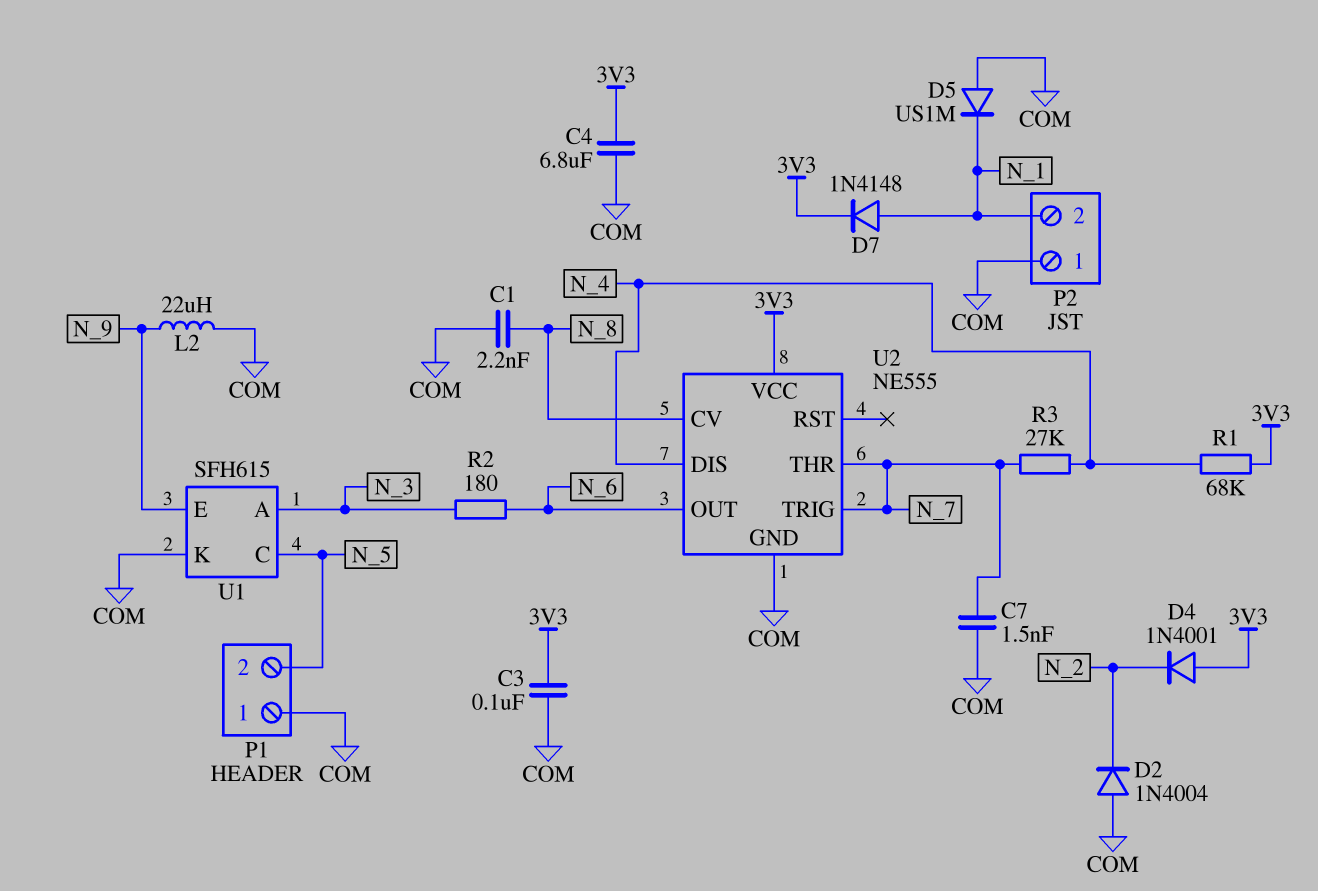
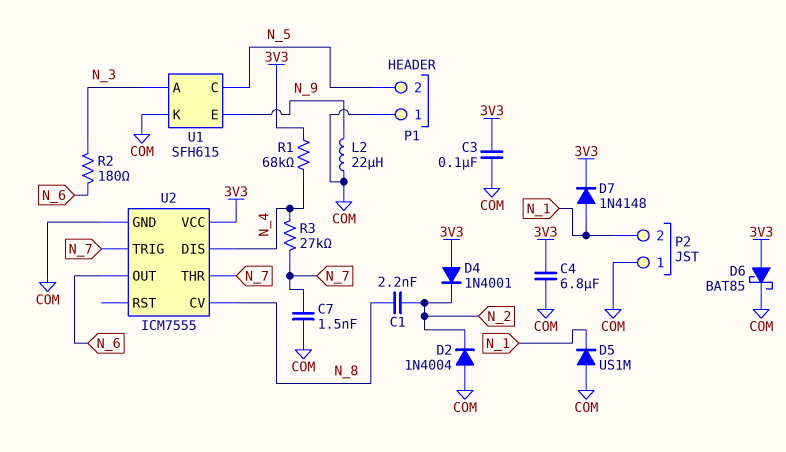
C1: 2.2nF (COM, N_8) -> 2.2nF (N_2, N_8)
D6: none -> schottky BAT85 (A 3V3, K COM)
U2: NE555 -> ICM7555

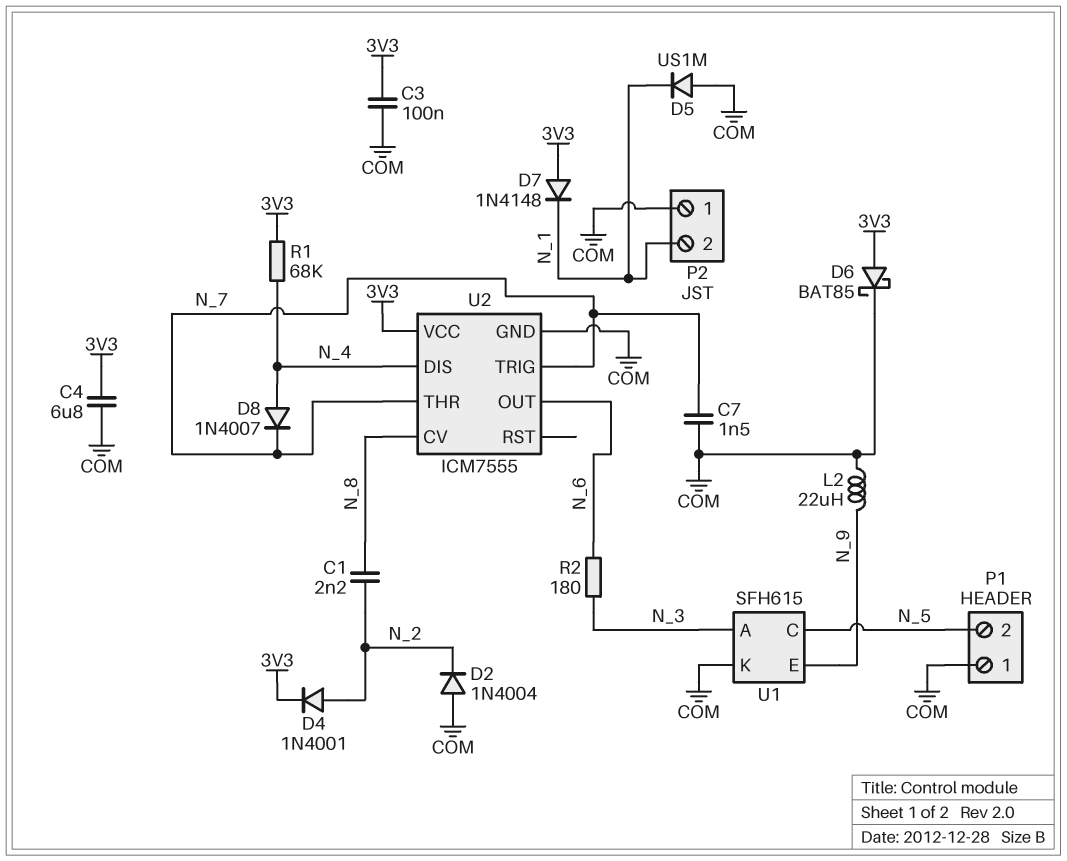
D4: diode 1N4001 (A 3V3, K N_2) -> diode 1N4001 (A N_2, K 3V3)
D7: diode 1N4148 (A N_1, K 3V3) -> diode 1N4148 (A 3V3, K N_1)
D8: none -> diode 1N4007 (A N_4, K N_7)
R3: 27k (N_4, N_7) -> none

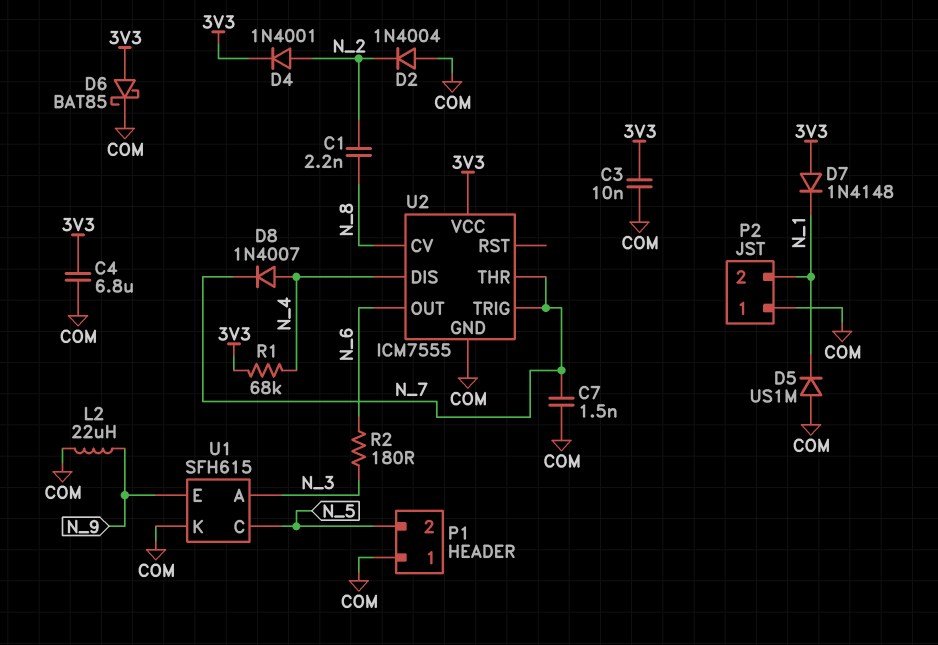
C3: 100nF (3V3, COM) -> 10nF (3V3, COM)

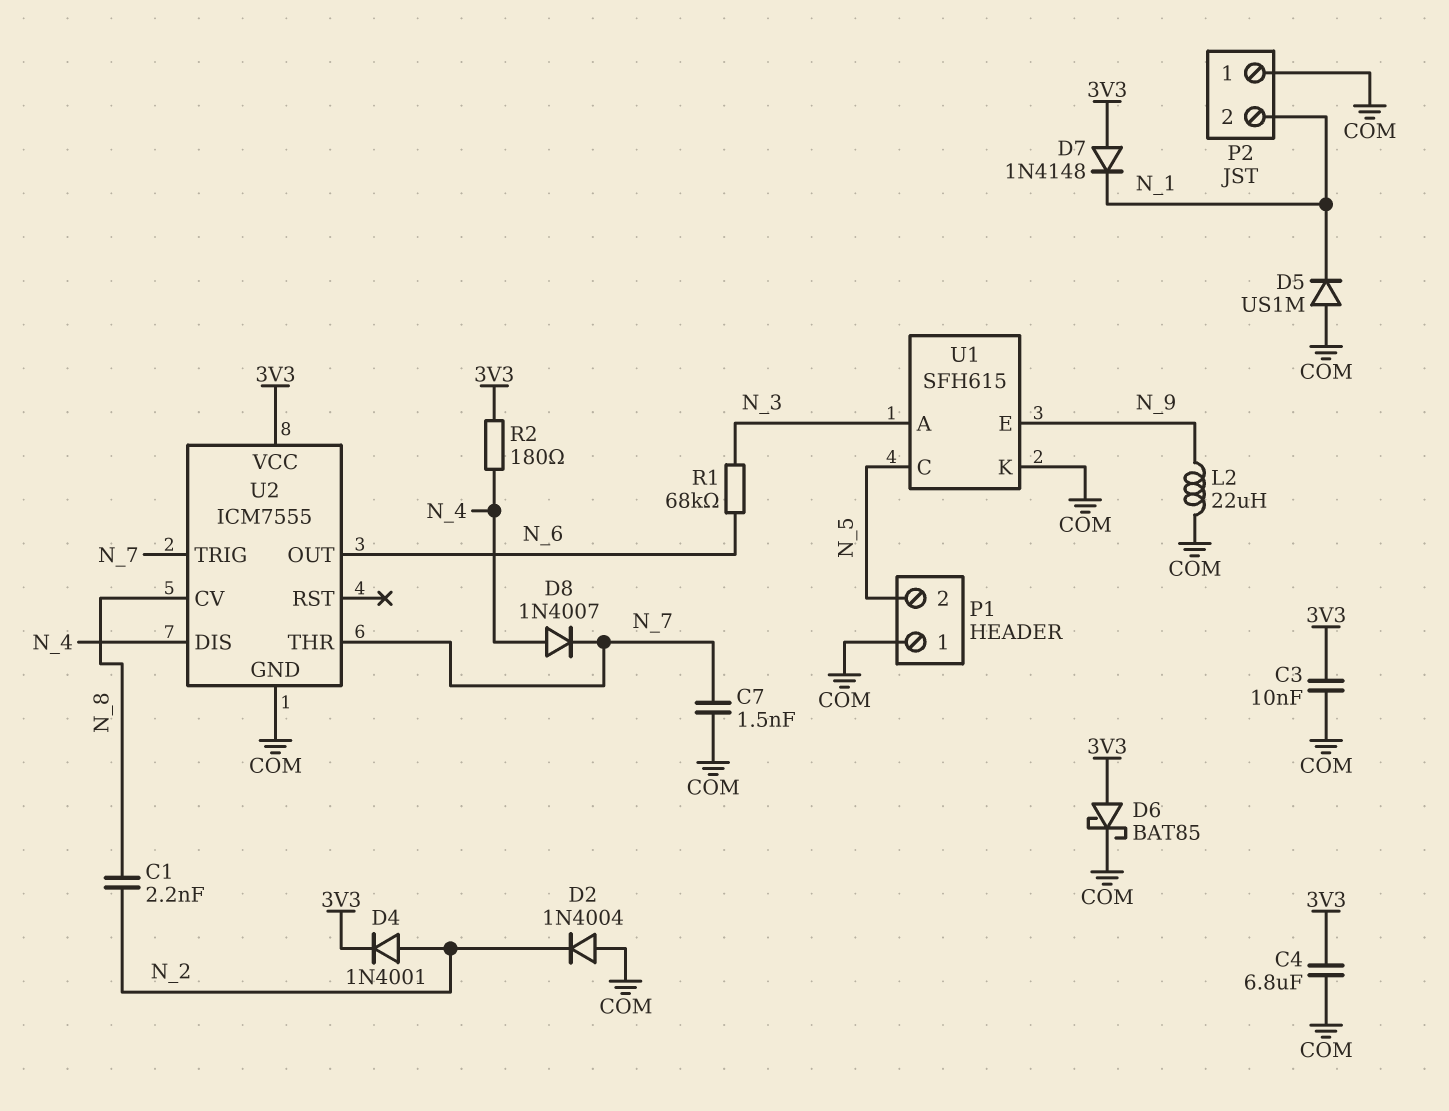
R1: 68k (3V3, N_4) -> 68k (N_3, N_6)
R2: 180 (N_3, N_6) -> 180 (3V3, N_4)

